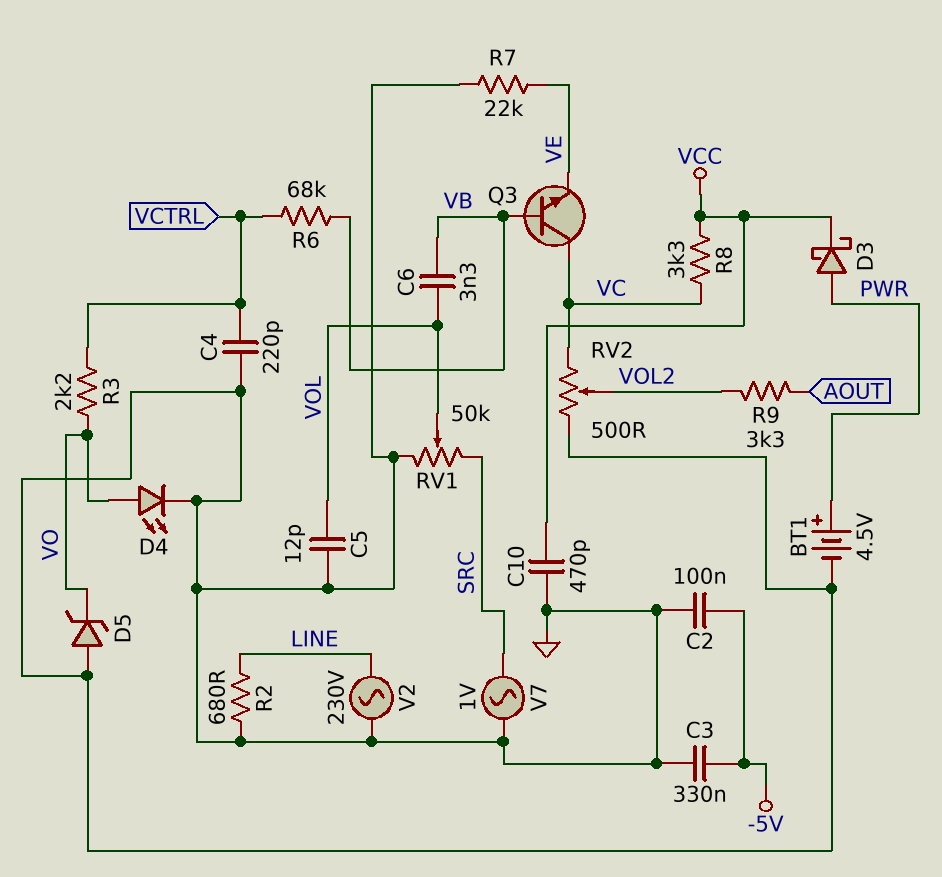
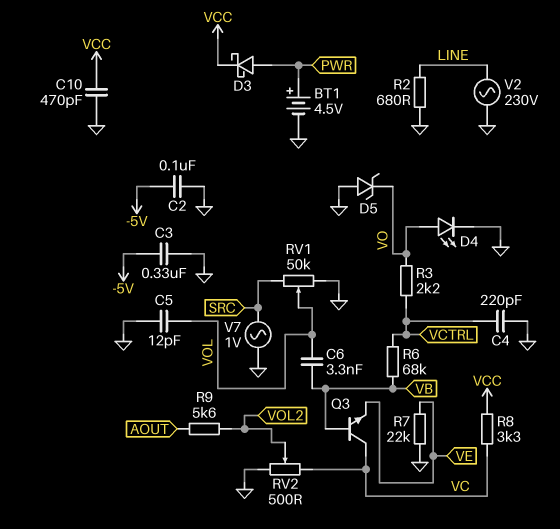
R9: 3.3k (AOUT, VOL2) -> 5.6k (AOUT, VOL2)

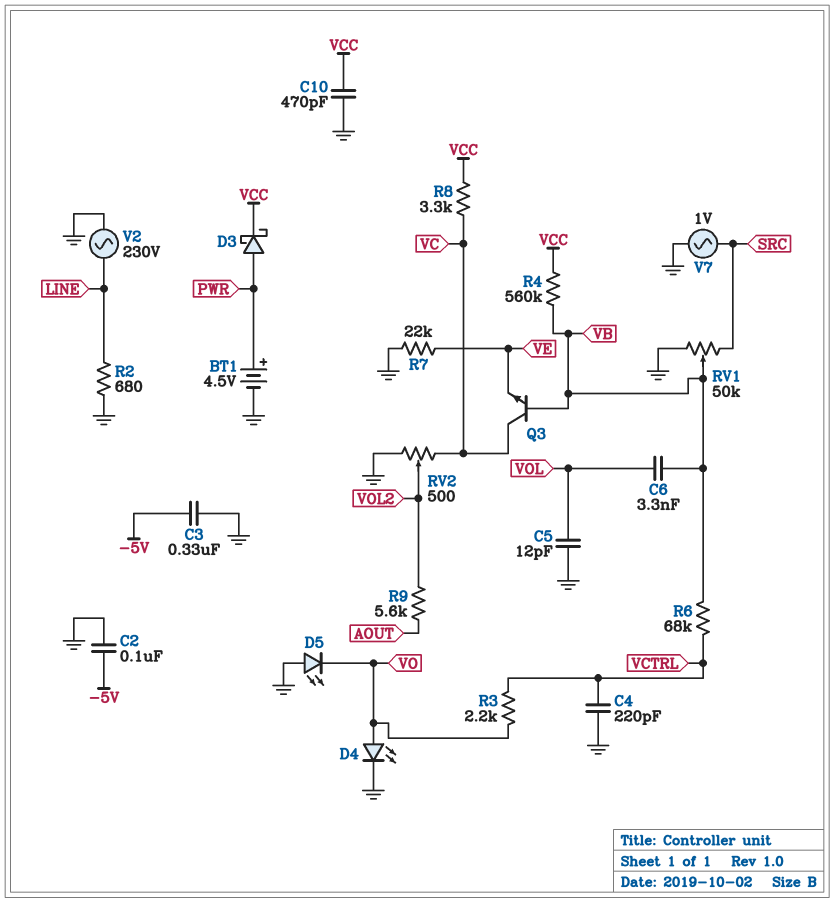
D5: zener (A GND, K VO) -> LED (A GND, K VO)
R4: none -> 560k (VB, VCC)
RV1: 50k (GND, SRC, wiper VOL) -> 50k (GND, SRC, wiper VB)

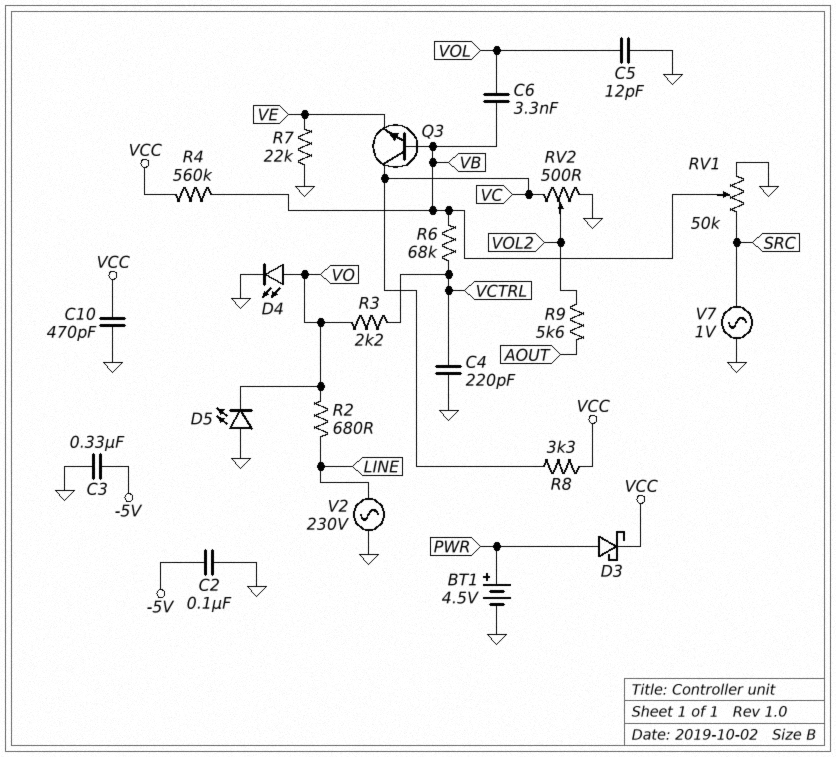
R2: 680 (GND, LINE) -> 680 (LINE, VO)

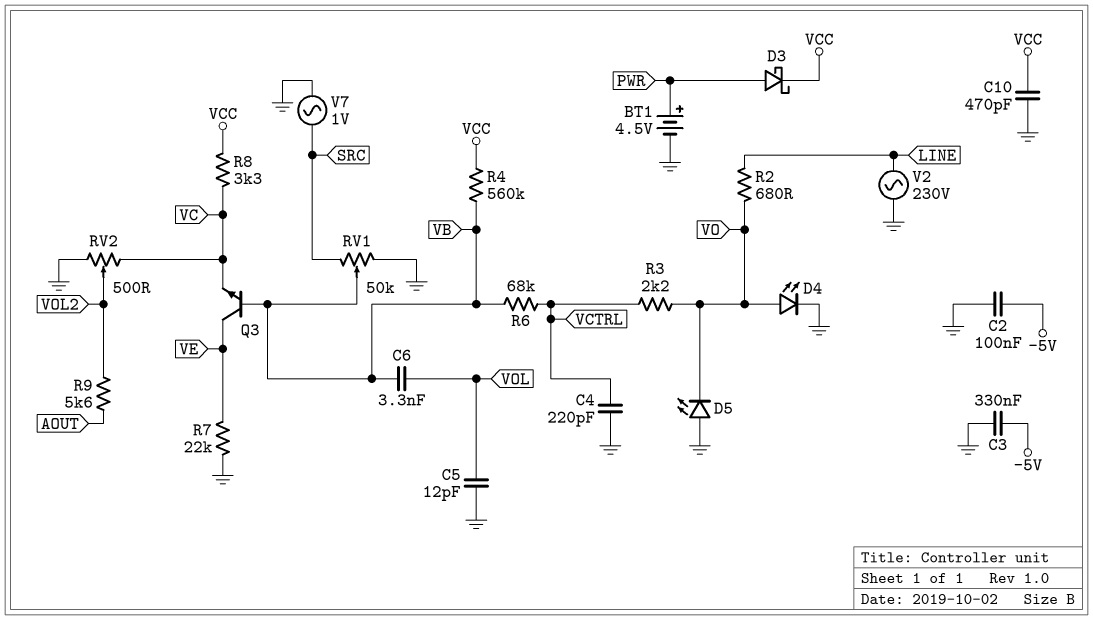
Q3: NPN (B VB, C VC, E VE) -> NPN (B VB, C VE, E VC)

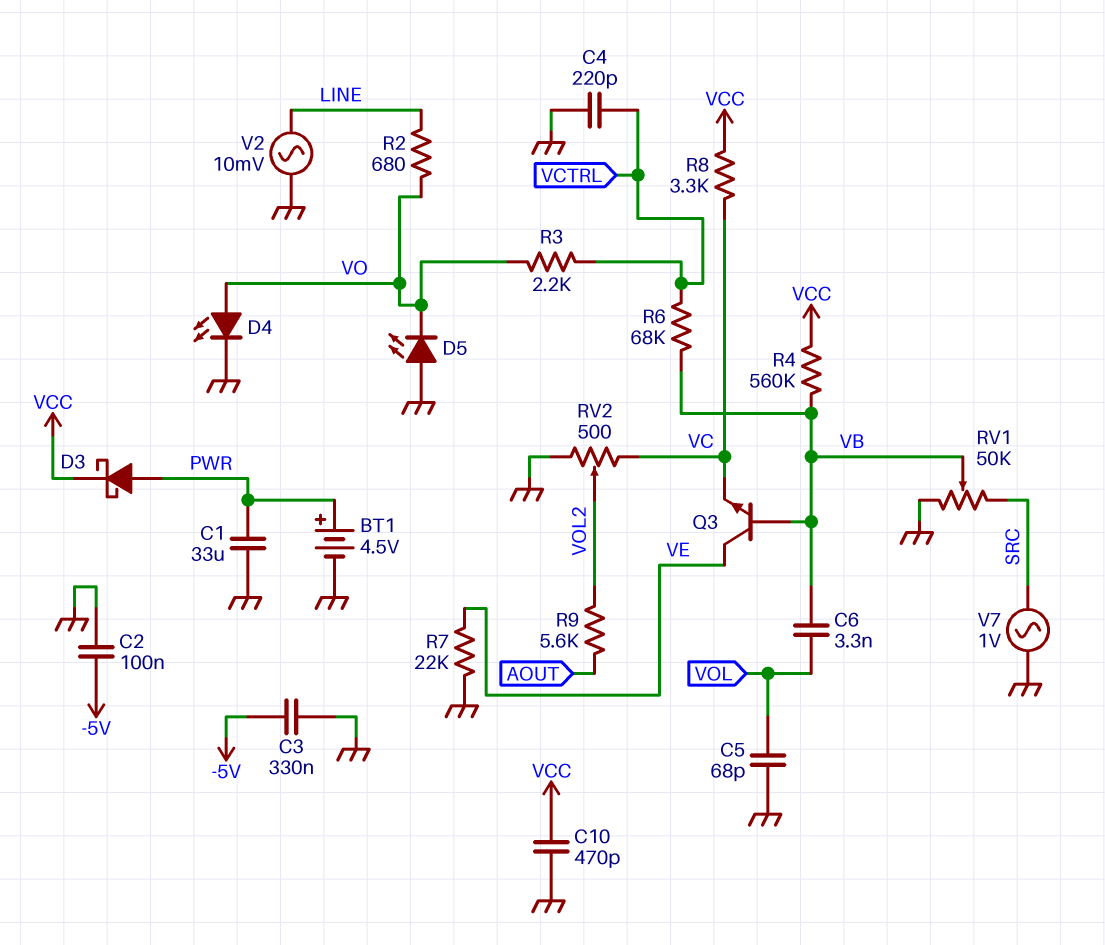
C1: none -> 33uF (GND, PWR)
C5: 12pF (GND, VOL) -> 68pF (GND, VOL)
V2: AC 230V (GND, LINE) -> AC 10mV (GND, LINE)

